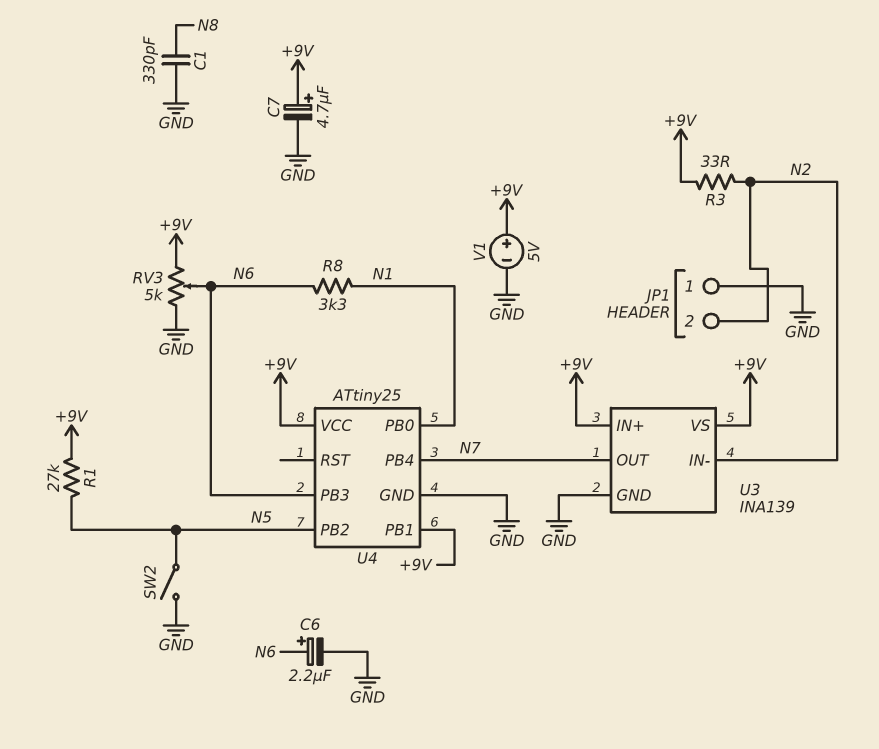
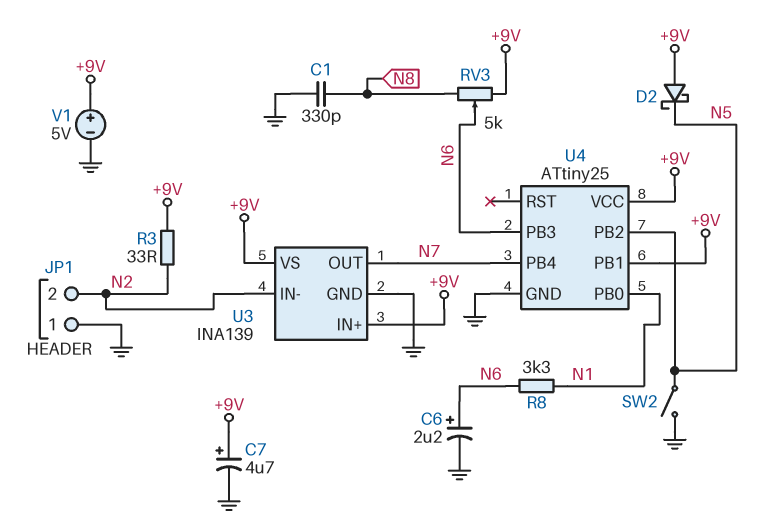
D2: none -> schottky (A +9V, K N5)
R1: 27k (+9V, N5) -> none
RV3: 5k (+9V, GND, wiper N6) -> 5k (+9V, N8, wiper N6)

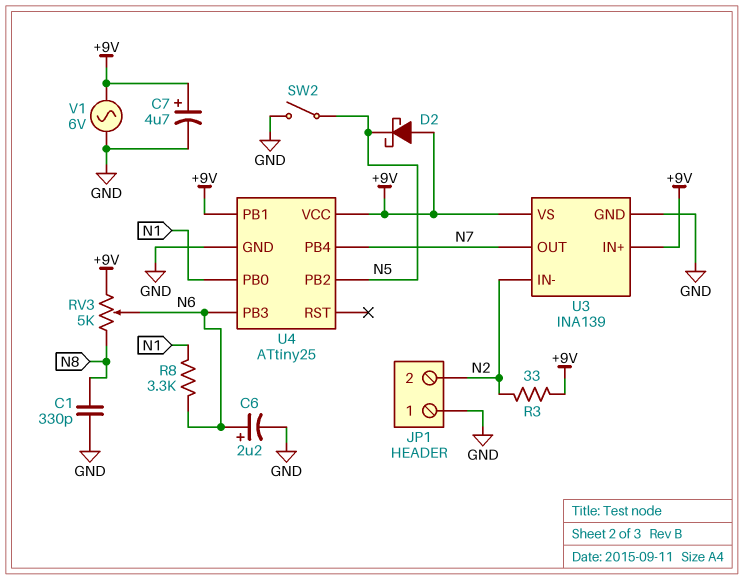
V1: 5V (plus +9V, minus GND) -> AC 6V (+9V, GND)

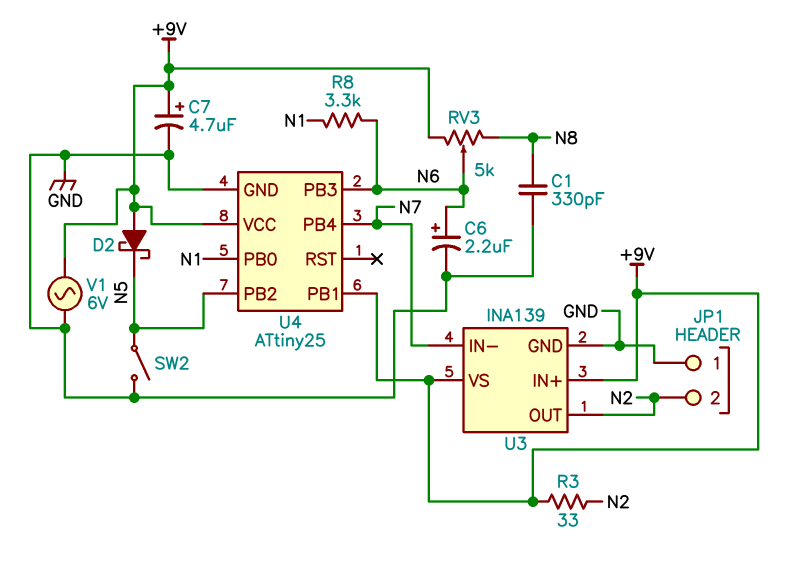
U3 pin IN-: N2 -> N7
U3 pin OUT: N7 -> N2

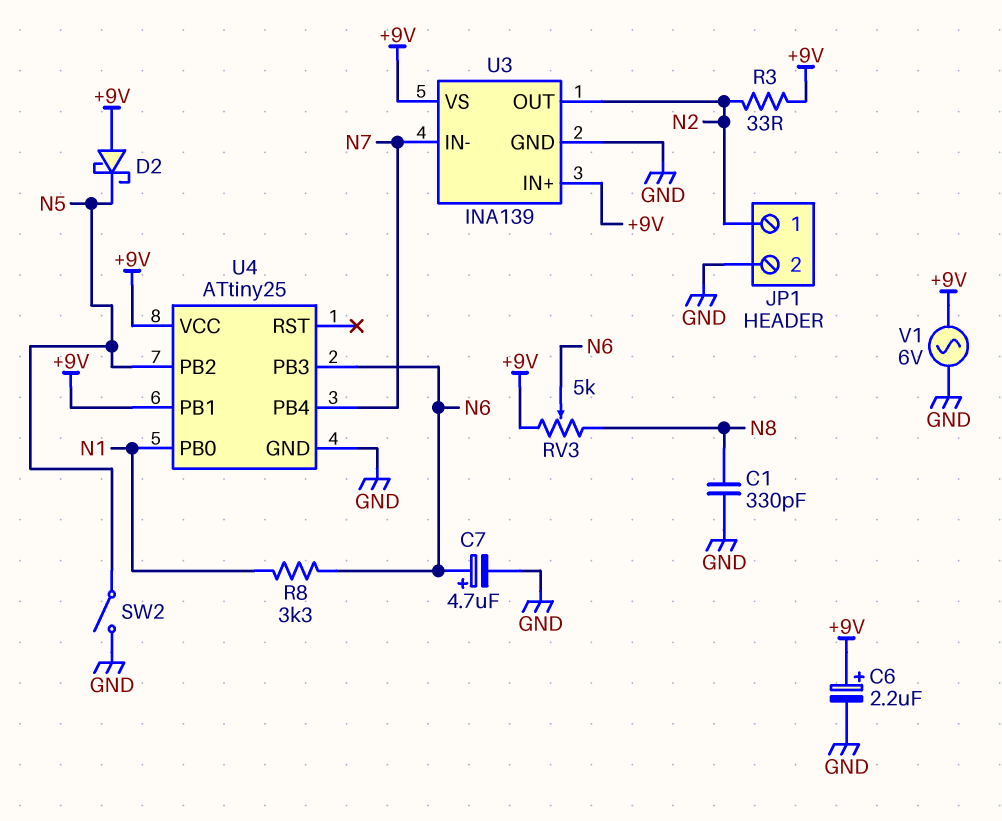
C6: 2.2uF (plus N6, minus GND) -> 2.2uF (plus +9V, minus GND)
C7: 4.7uF (plus +9V, minus GND) -> 4.7uF (plus N6, minus GND)
JP1 pin 1: GND -> N2
JP1 pin 2: N2 -> GND

